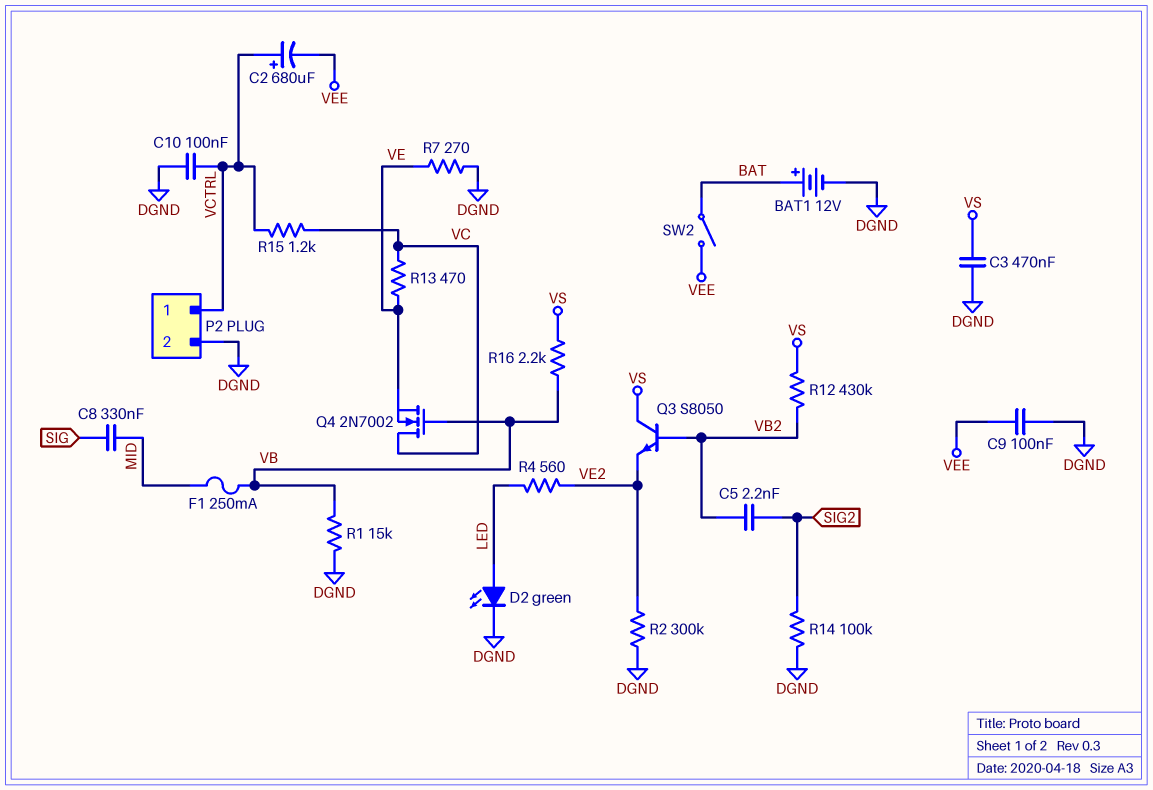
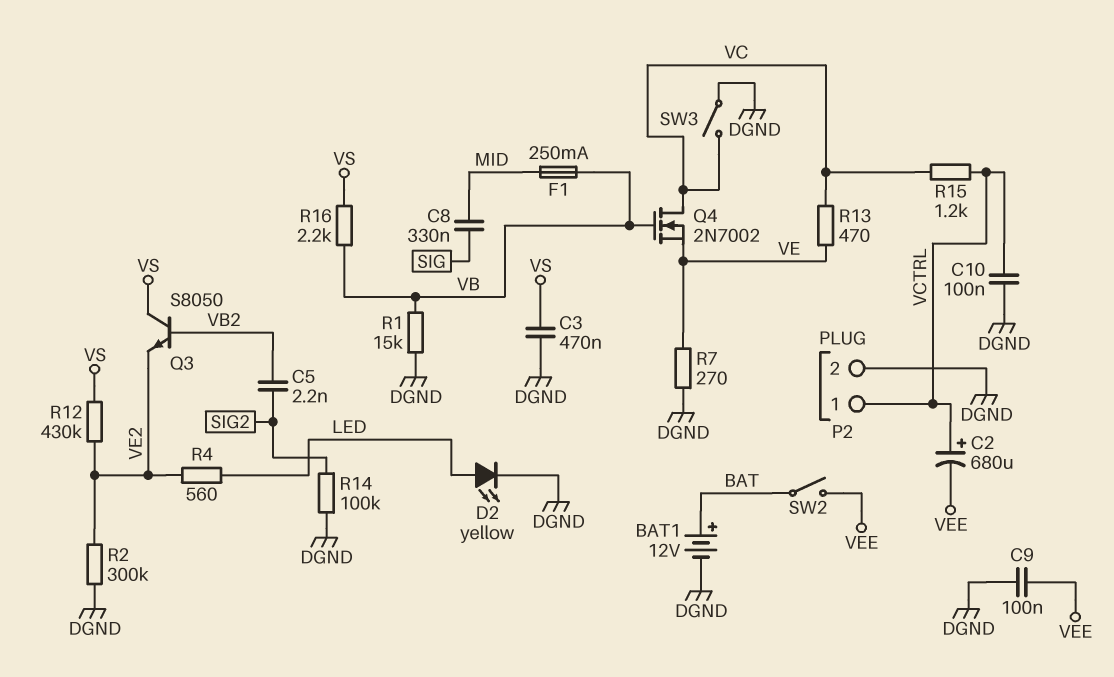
D2: LED green (A LED, K DGND) -> LED yellow (A LED, K DGND)
R12: 430k (VB2, VS) -> 430k (VE2, VS)
SW3: none -> switch (DGND, VC)

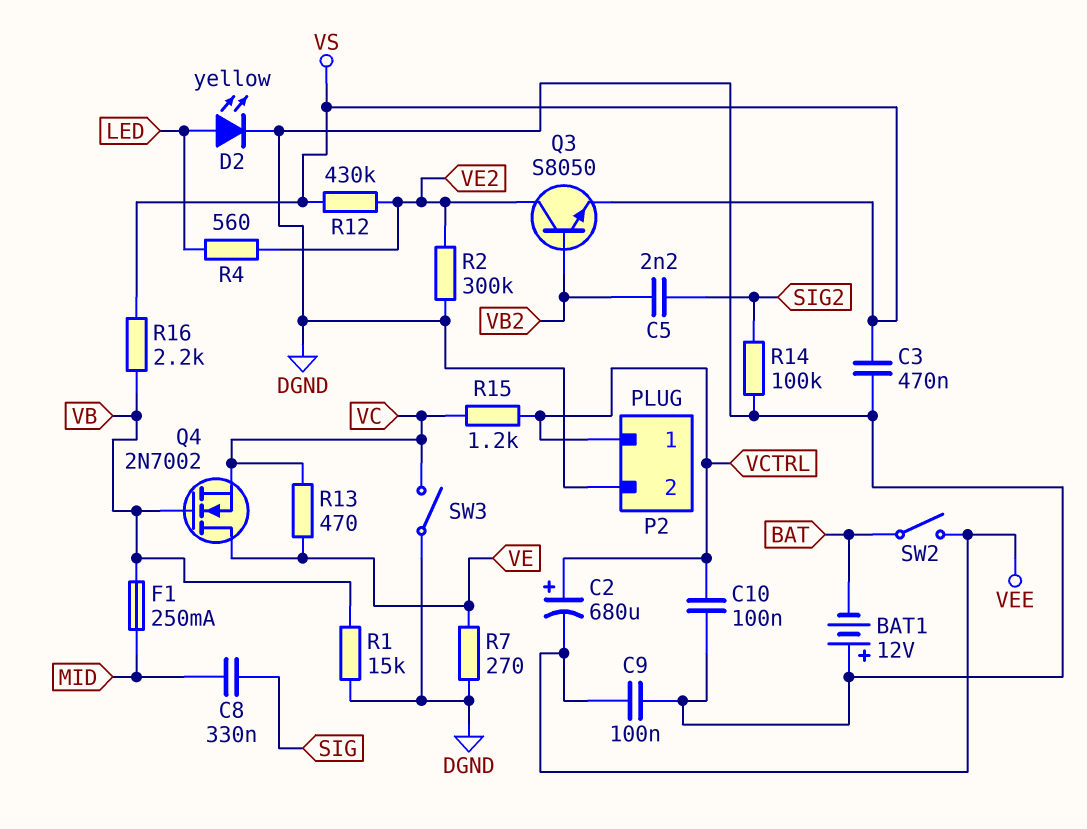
BAT1: 12V (plus BAT, minus DGND) -> 12V (plus DGND, minus BAT)
Q3: NPN S8050 (B VB2, C VS, E VE2) -> NPN S8050 (B VB2, C VE2, E VS)
Q4: NMOS 2N7002 (G VB, D VC, S VE) -> NMOS 2N7002 (G VB, D VE, S VC)

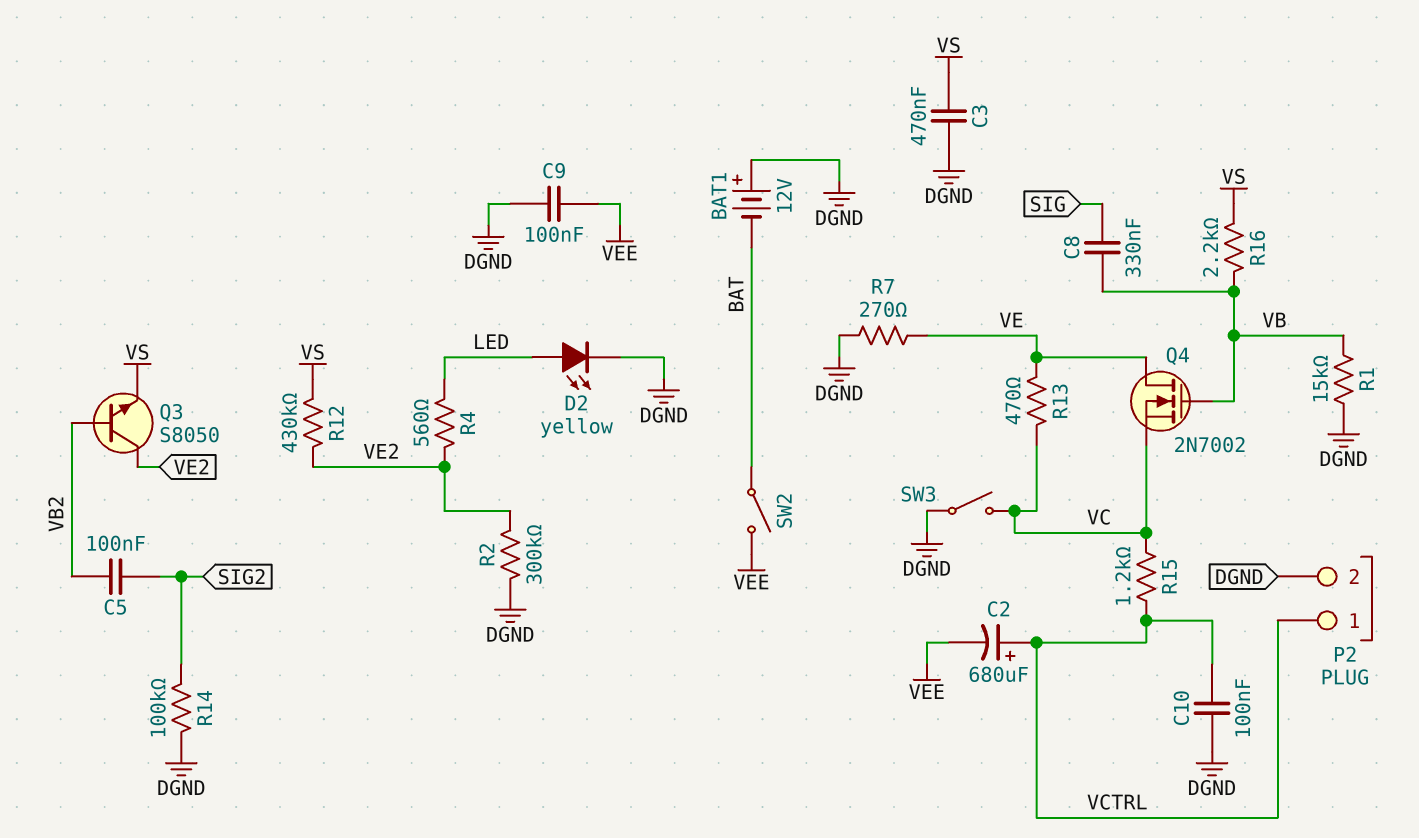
C5: 2.2nF (SIG2, VB2) -> 100nF (SIG2, VB2)
C8: 330nF (MID, SIG) -> 330nF (SIG, VB)
F1: 250mA (MID, VB) -> none

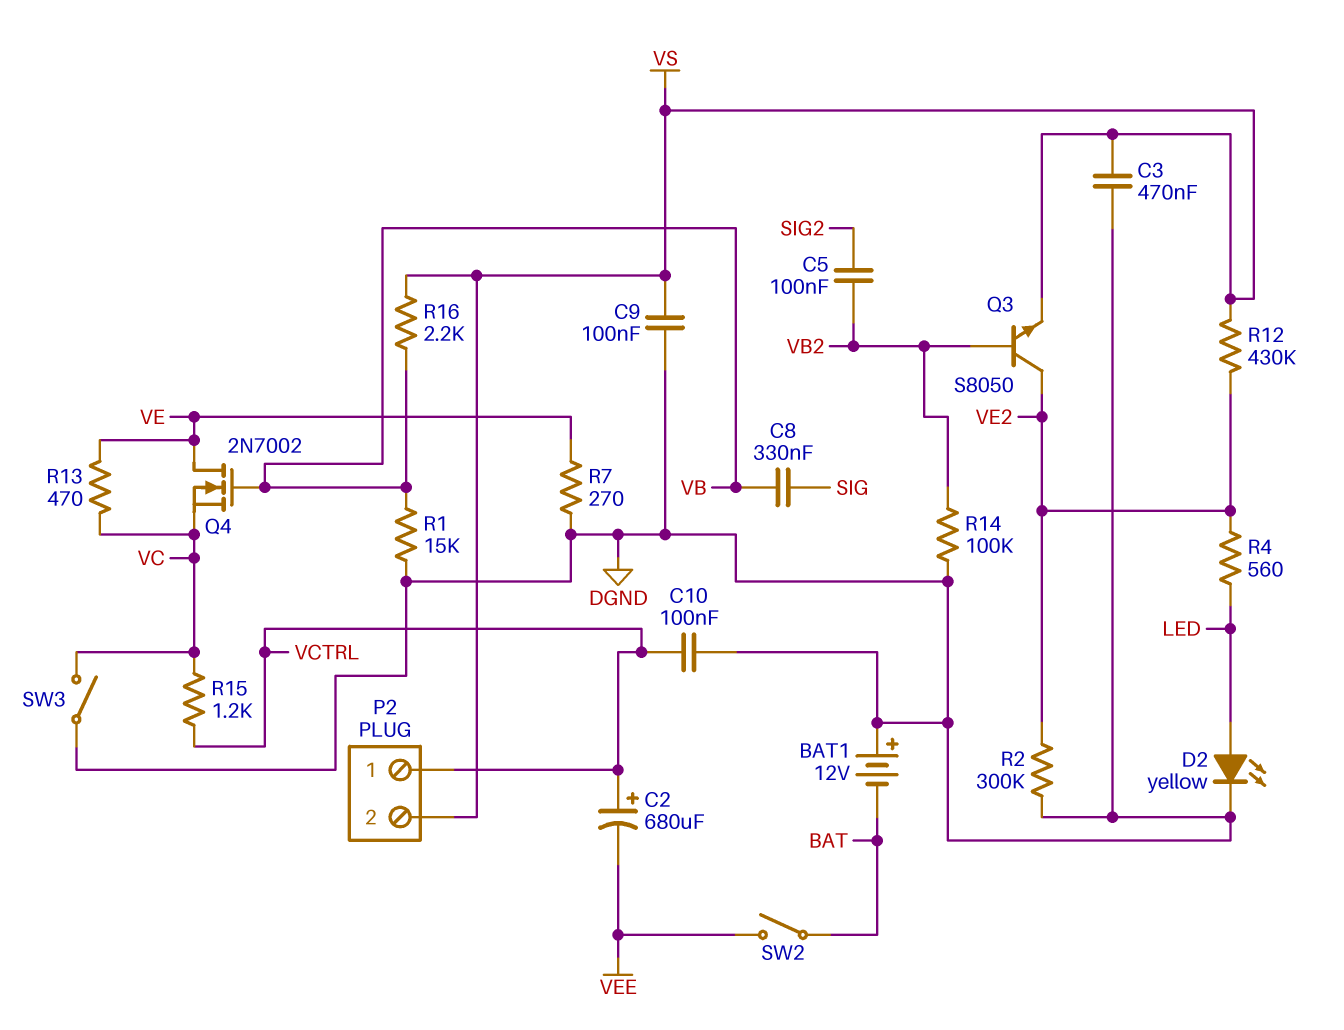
C9: 100nF (DGND, VEE) -> 100nF (DGND, VS)
P2 pin 2: DGND -> VS
R14: 100k (DGND, SIG2) -> 100k (DGND, VB2)

